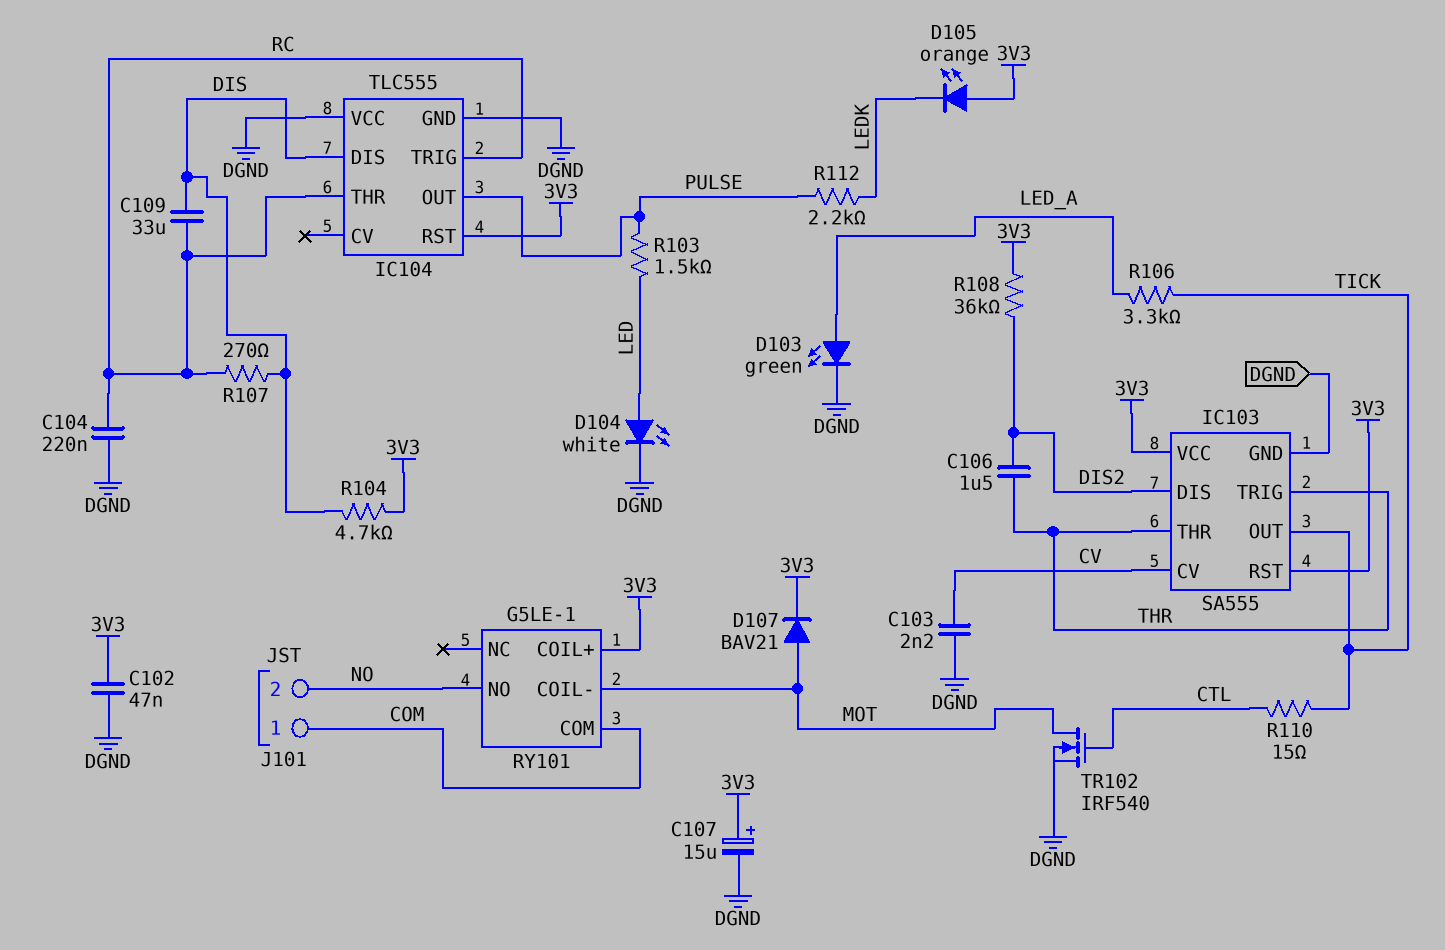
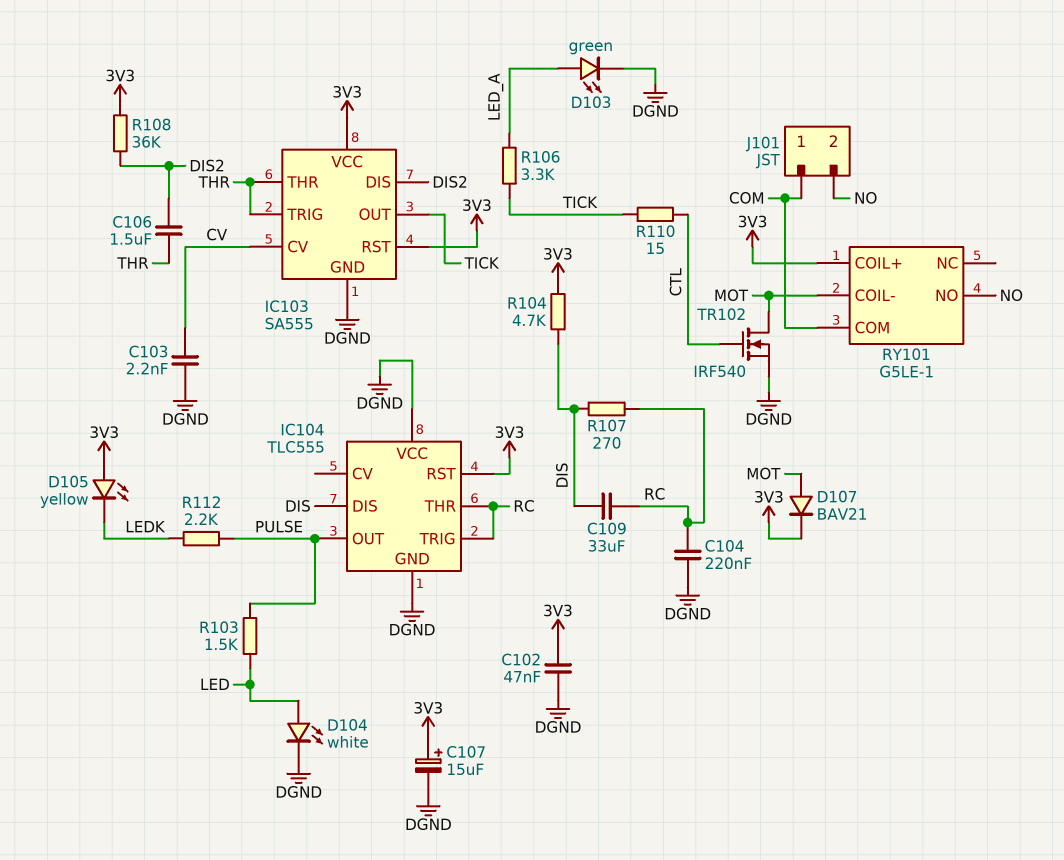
D105: LED orange (A 3V3, K LEDK) -> LED yellow (A 3V3, K LEDK)

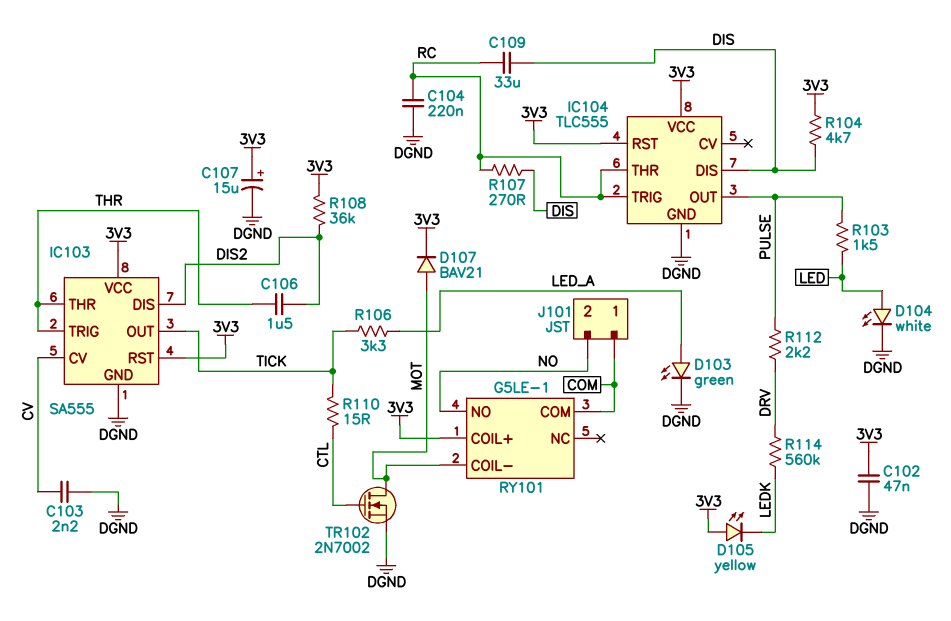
IC104 pin VCC: DGND -> 3V3
R112: 2.2k (LEDK, PULSE) -> 2.2k (DRV, PULSE)
R114: none -> 560k (DRV, LEDK)
TR102: NMOS IRF540 (G CTL, D MOT, S DGND) -> NMOS 2N7002 (G CTL, D MOT, S DGND)

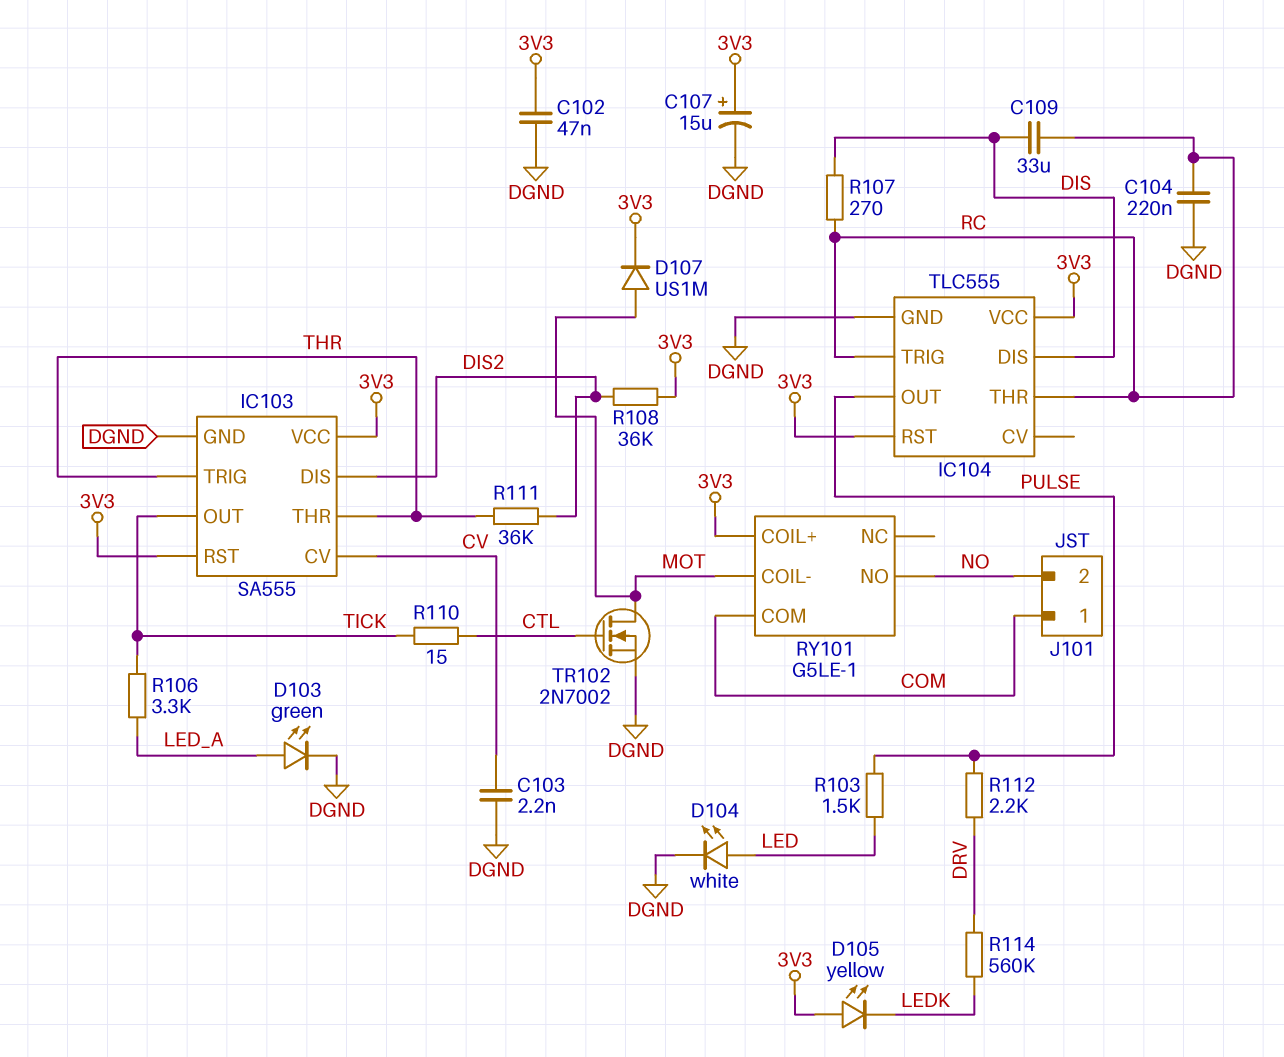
C106: 1.5uF (DIS2, THR) -> none
D107: diode BAV21 (A MOT, K 3V3) -> diode US1M (A MOT, K 3V3)
R104: 4.7k (3V3, DIS) -> none
R111: none -> 36k (DIS2, THR)

